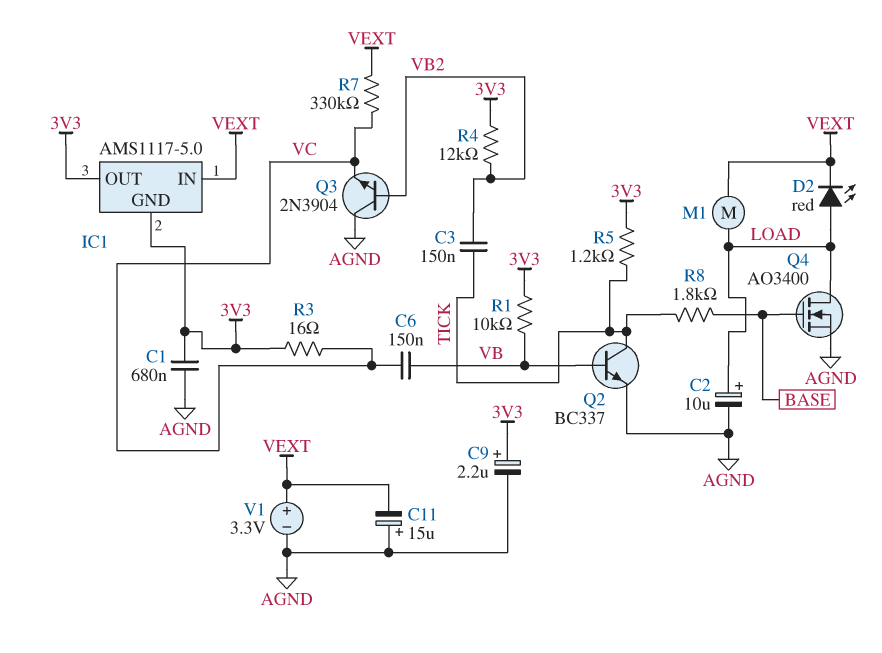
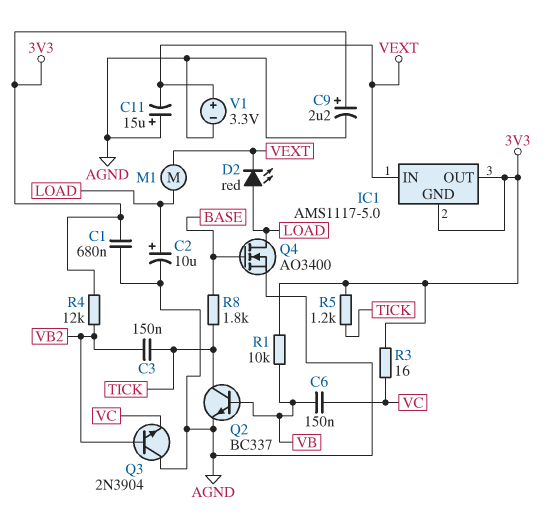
R7: 330k (VC, VEXT) -> none

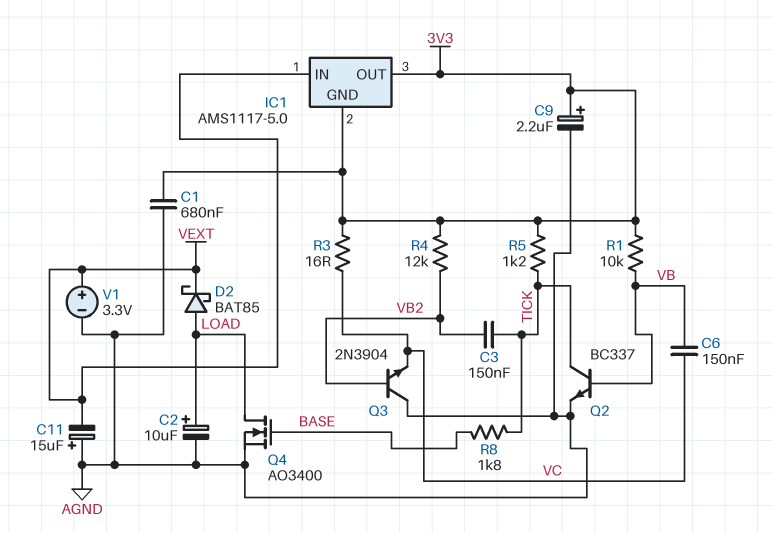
D2: LED red (A LOAD, K VEXT) -> schottky BAT85 (A LOAD, K VEXT)
M1: motor (LOAD, VEXT) -> none

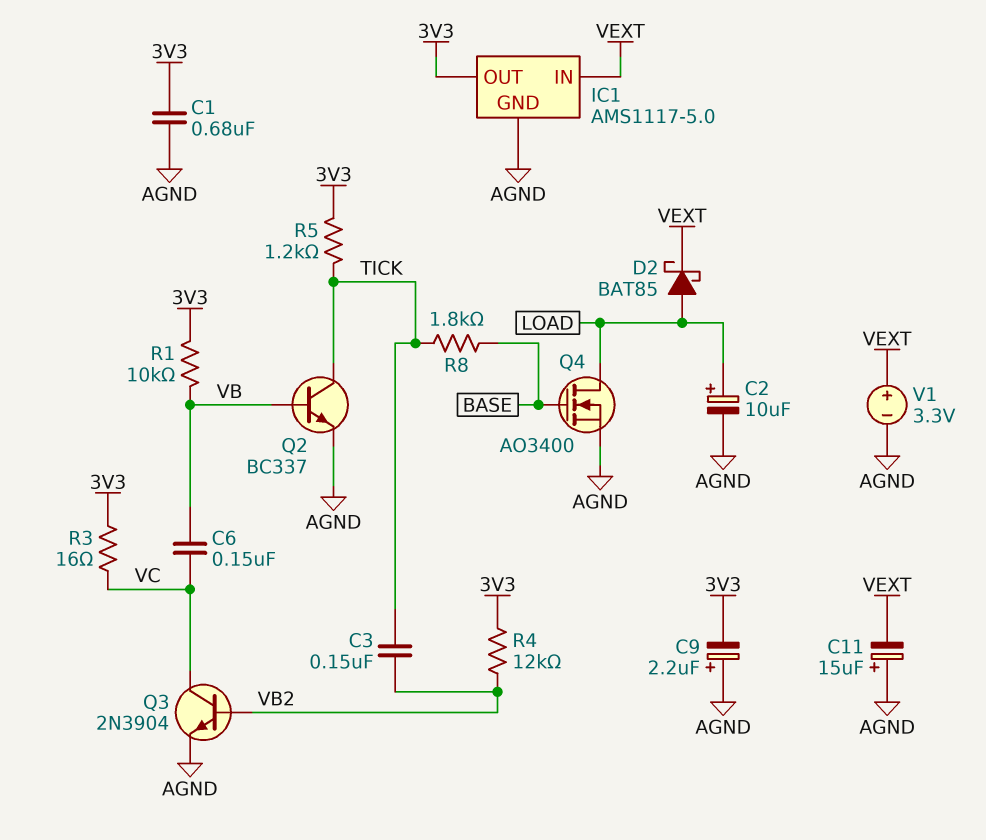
C9: 2.2uF (plus 3V3, minus AGND) -> 2.2uF (plus AGND, minus 3V3)
IC1 pin GND: 3V3 -> AGND
Q3: NPN 2N3904 (B VB2, C AGND, E VC) -> NPN 2N3904 (B VB2, C VC, E AGND)

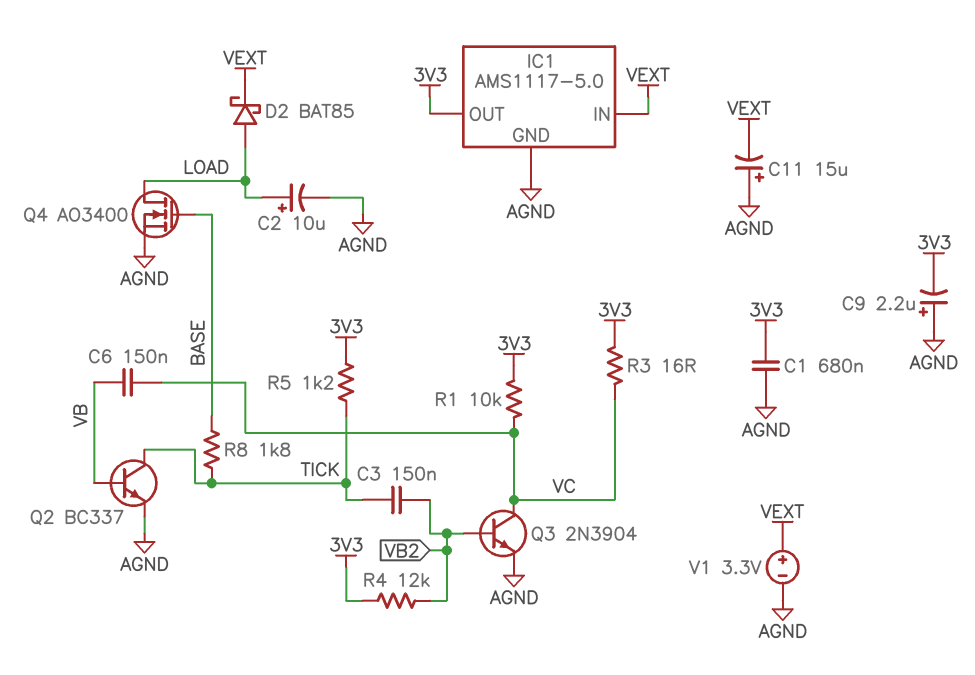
R1: 10k (3V3, VB) -> 10k (3V3, VC)

